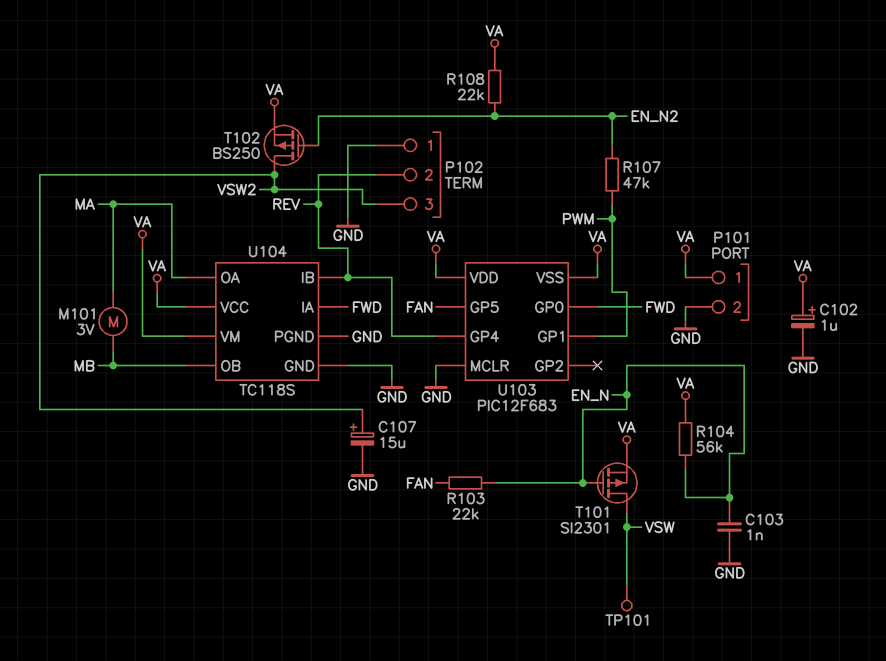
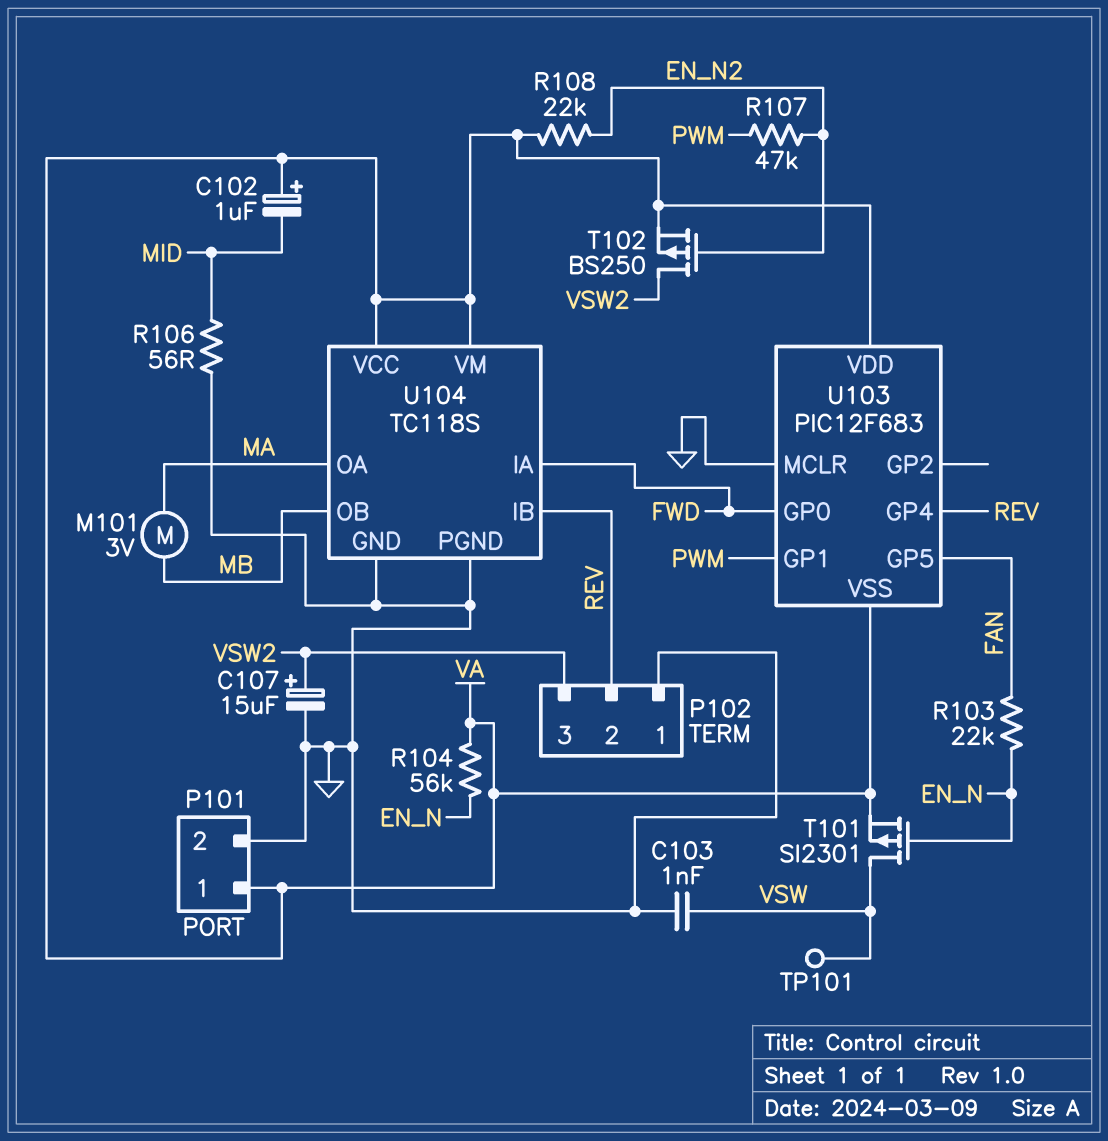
C102: 1uF (plus VA, minus GND) -> 1uF (plus VA, minus MID)
C103: 1nF (EN_N, GND) -> 1nF (GND, VSW)
R106: none -> 56 (GND, MID)

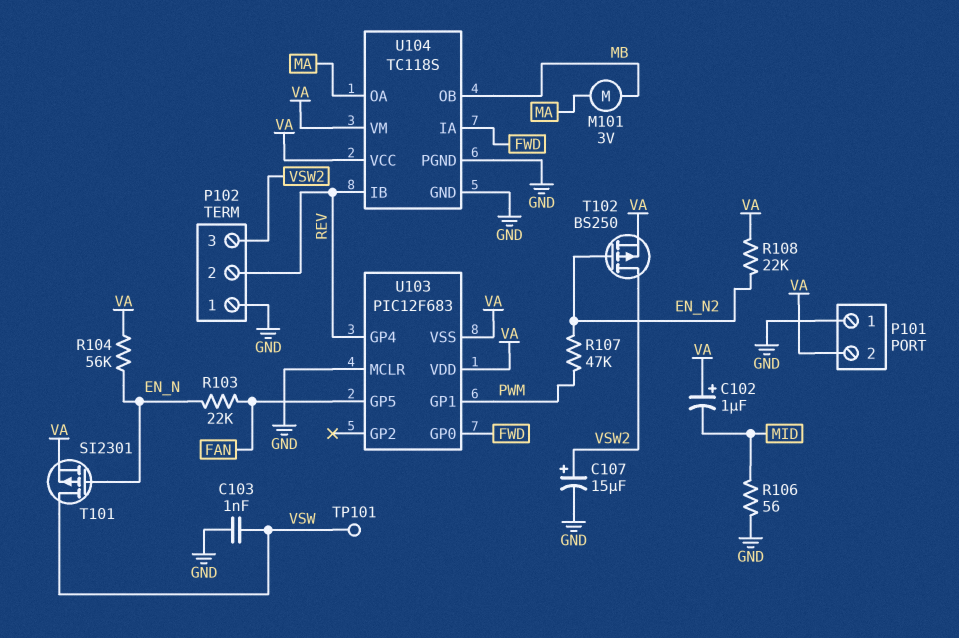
P101 pin 1: VA -> GND
P101 pin 2: GND -> VA

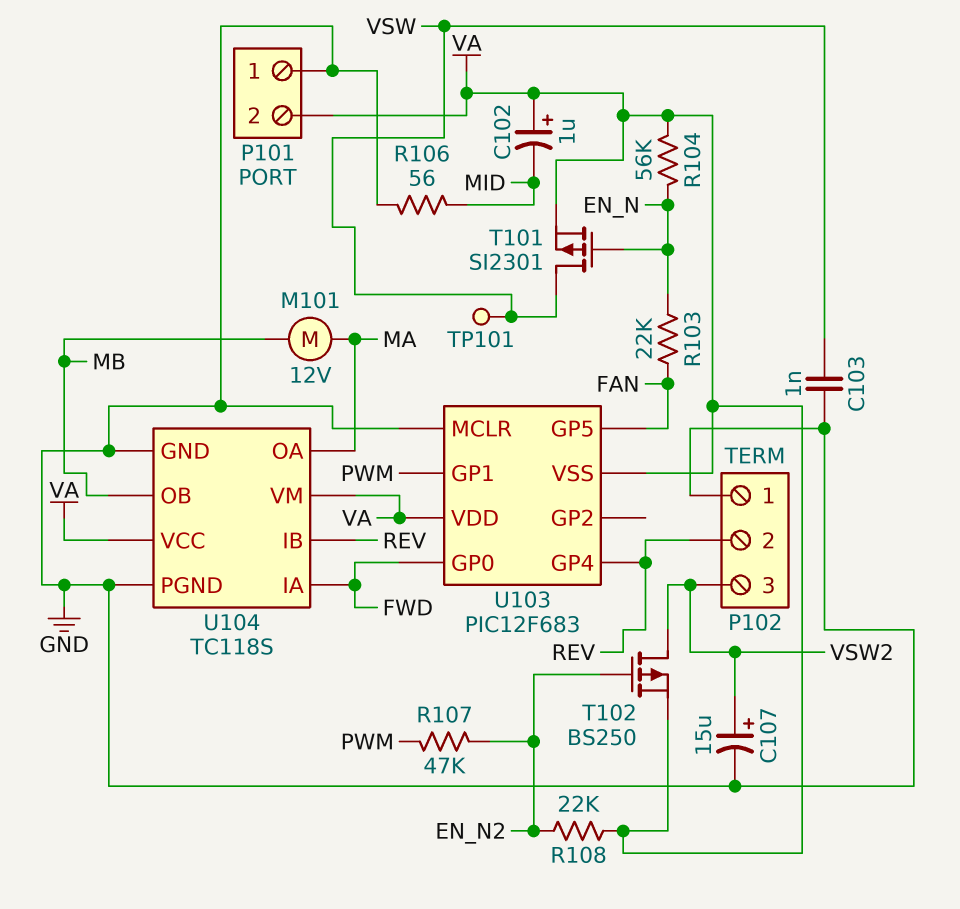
M101: motor 3V (MA, MB) -> motor 12V (MA, MB)

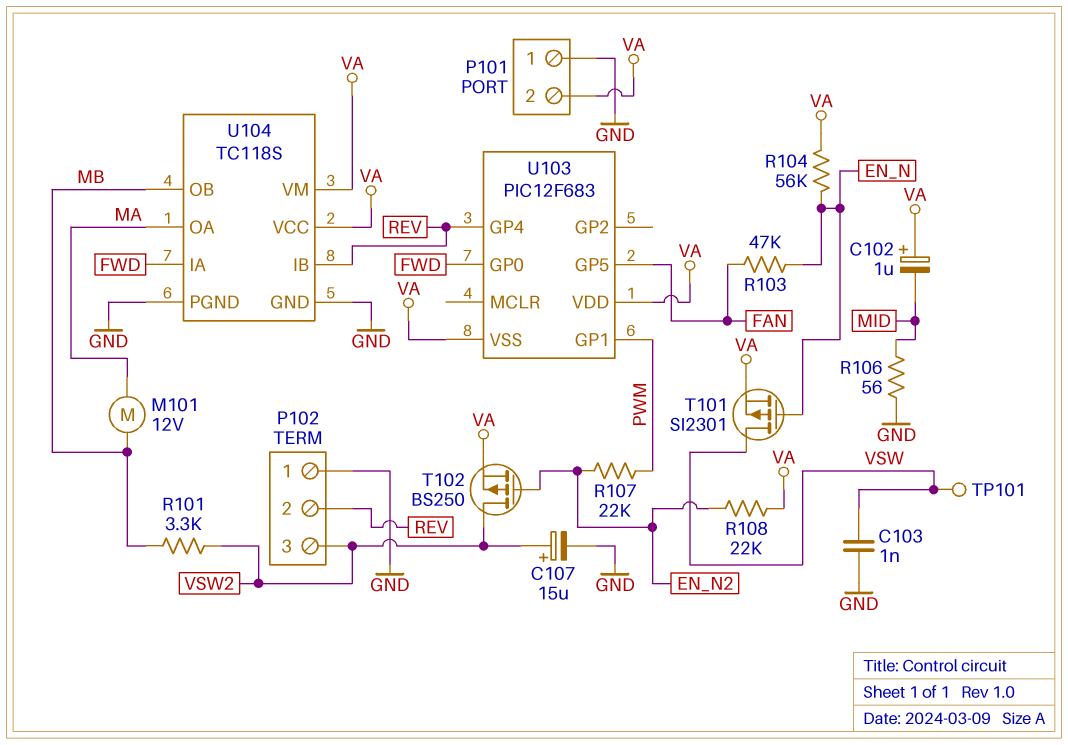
R101: none -> 3.3k (MB, VSW2)
R103: 22k (EN_N, FAN) -> 47k (EN_N, FAN)
R107: 47k (EN_N2, PWM) -> 22k (EN_N2, PWM)
U103 pin MCLR: GND -> none

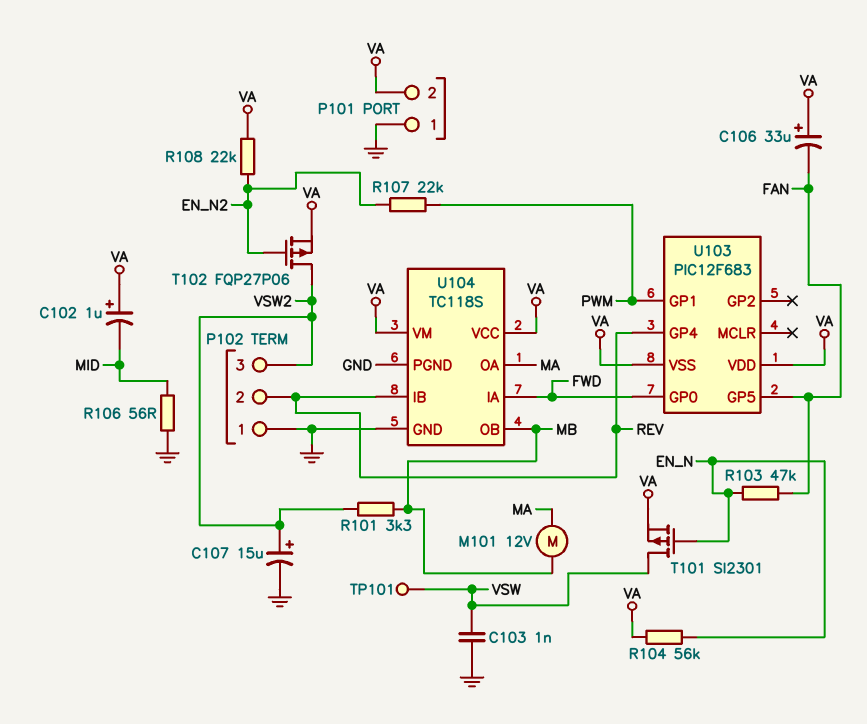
C106: none -> 33uF (plus VA, minus FAN)
T102: PMOS BS250 (G EN_N2, D VSW2, S VA) -> PMOS FQP27P06 (G EN_N2, D VSW2, S VA)

